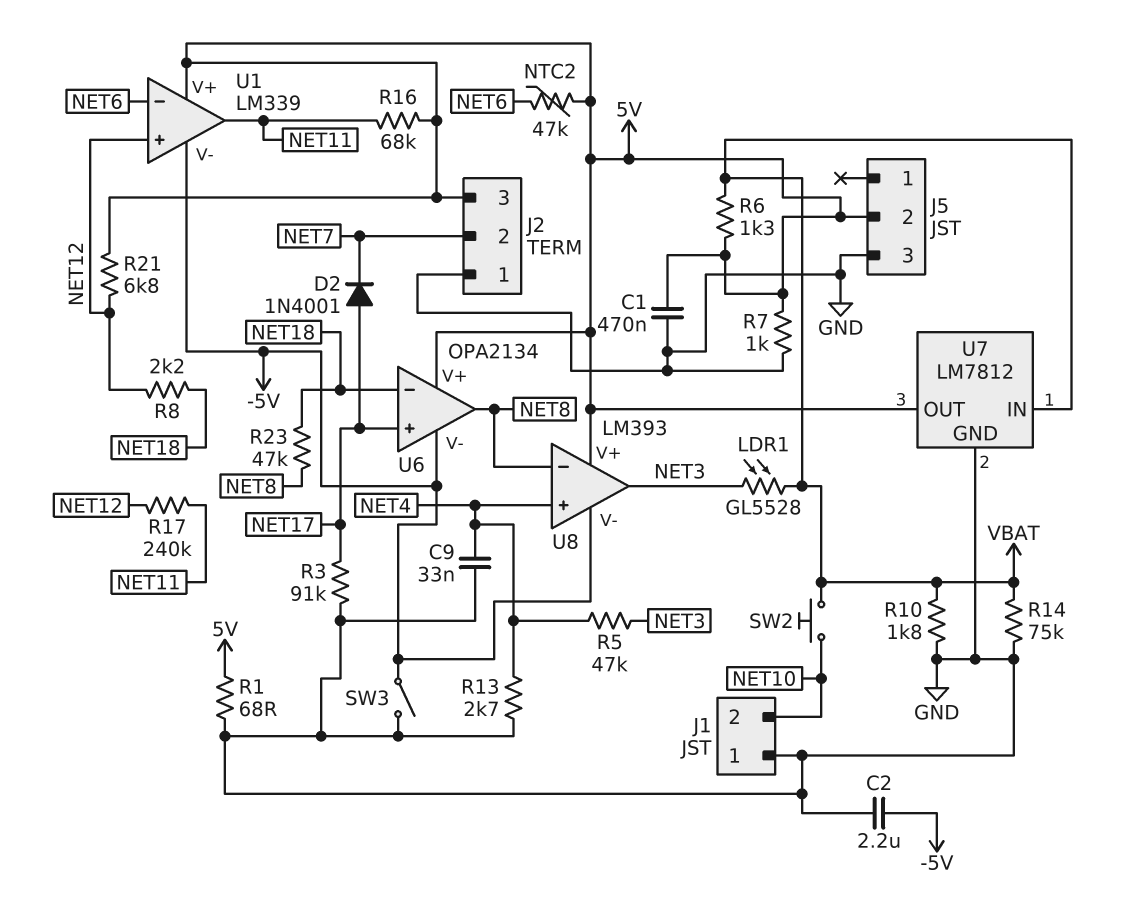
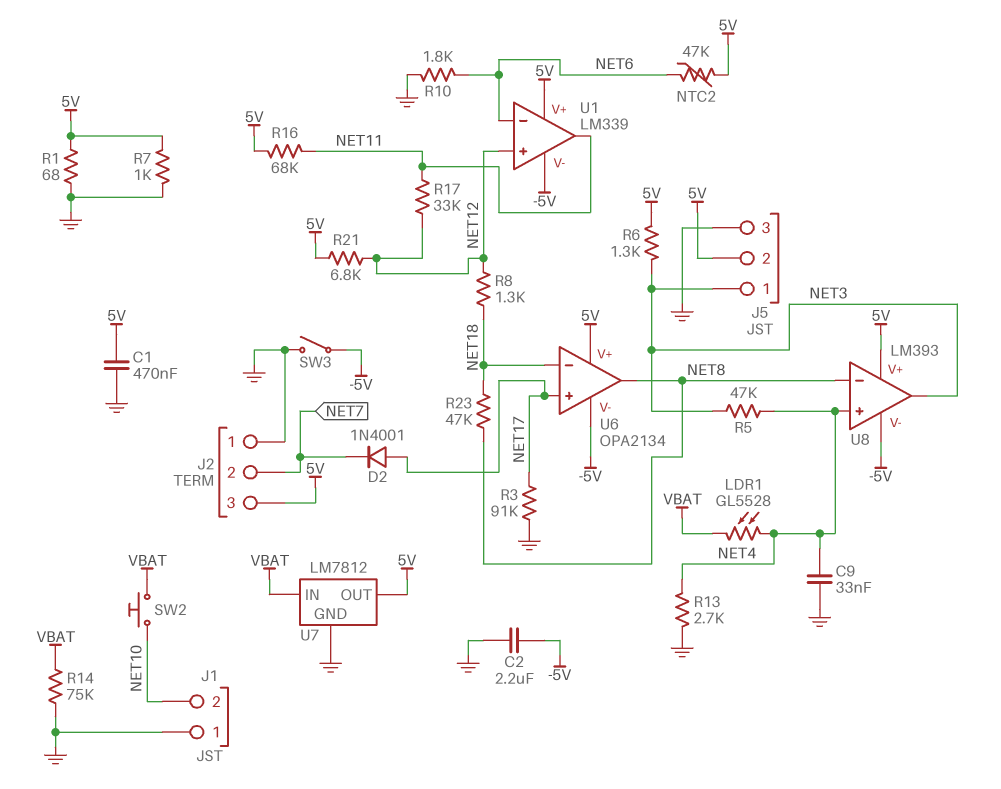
J5 pin 1: none -> NET3
LDR1: GL5528 (NET3, VBAT) -> GL5528 (NET4, VBAT)
R6: 1.3k (5V, VBAT) -> 1.3k (5V, NET3)
R8: 2.2k (NET12, NET18) -> 1.3k (NET12, NET18)
R10: 1.8k (GND, VBAT) -> 1.8k (GND, NET6)
R17: 240k (NET11, NET12) -> 33k (NET11, NET12)

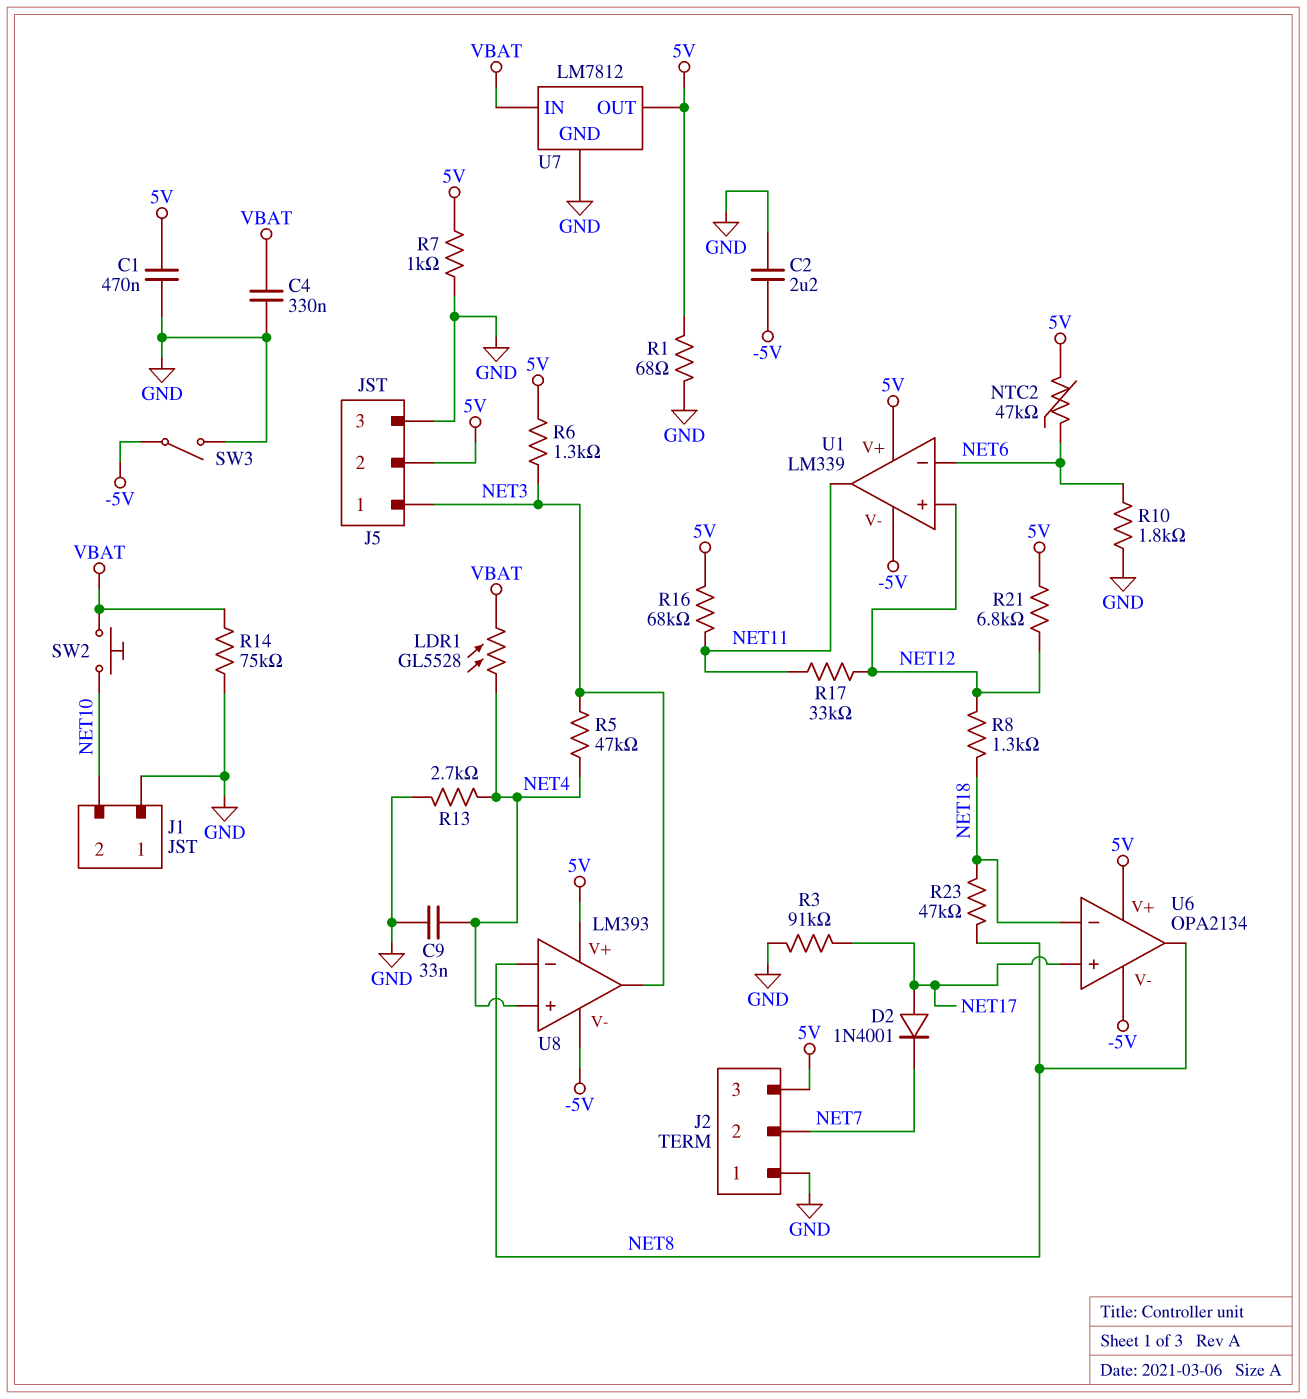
C4: none -> 330nF (GND, VBAT)

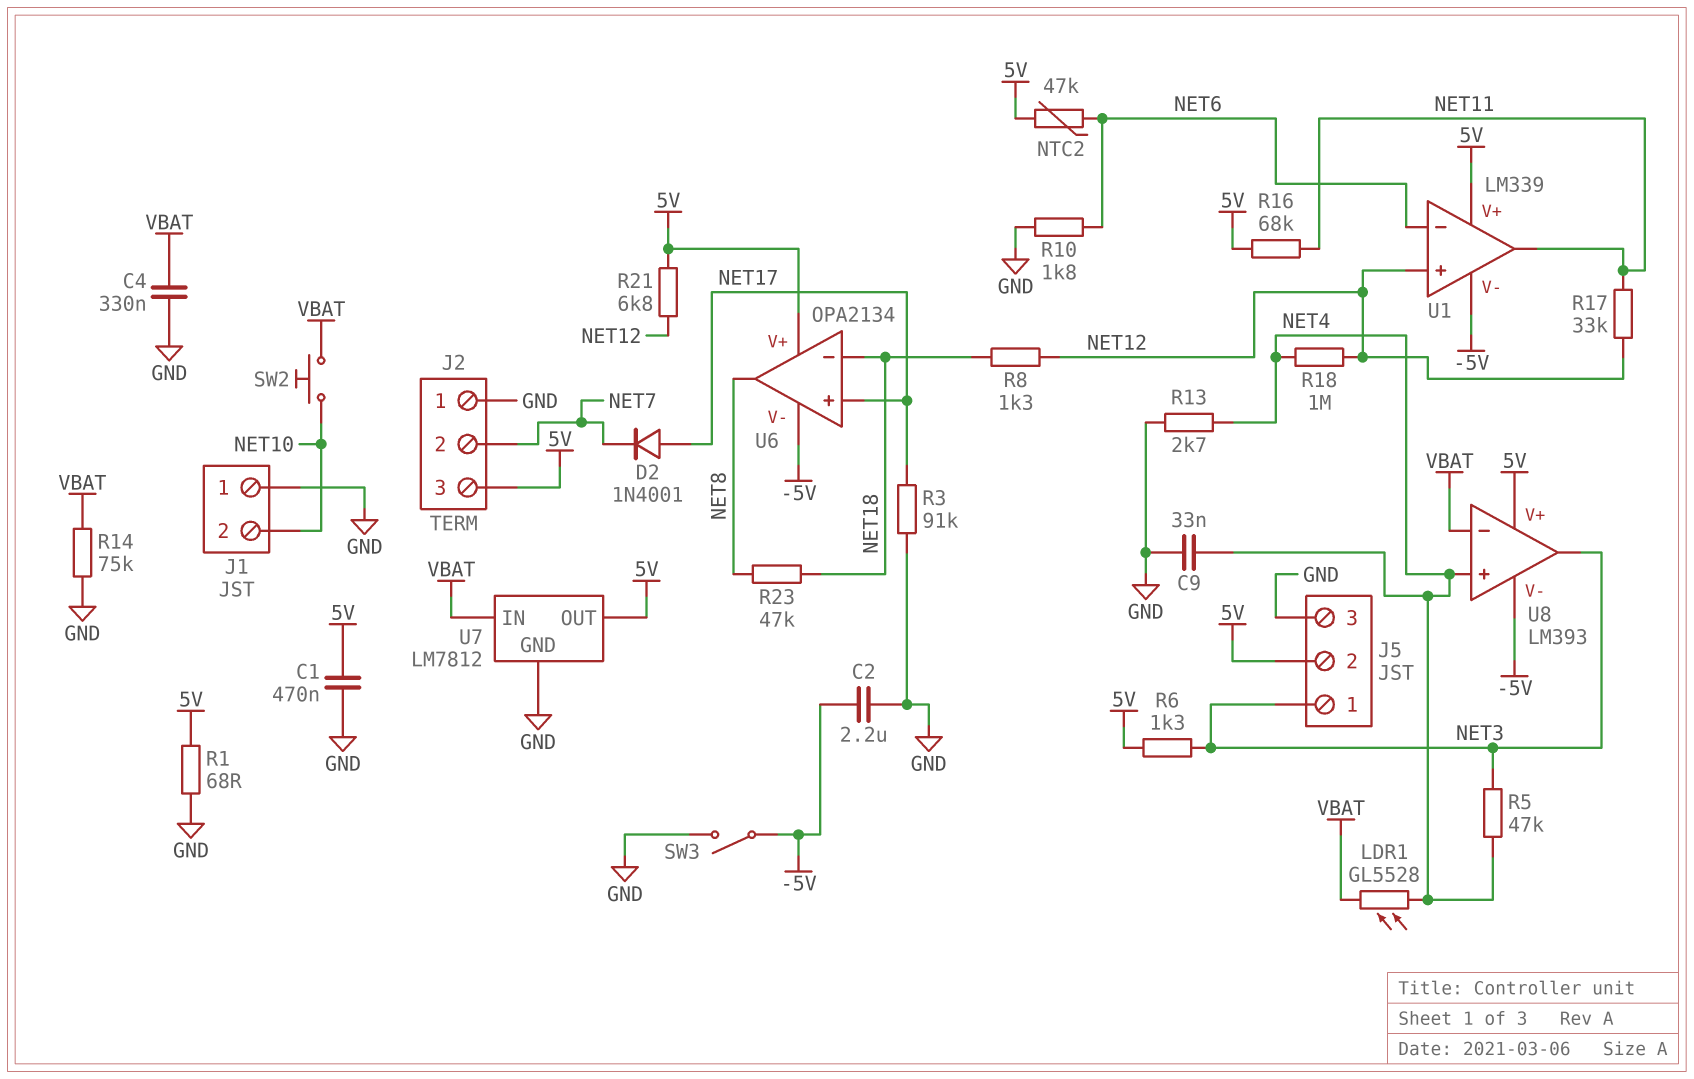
R7: 1k (5V, GND) -> none
R18: none -> 1M (NET4, NET12)
U8 pin in-: NET8 -> VBAT

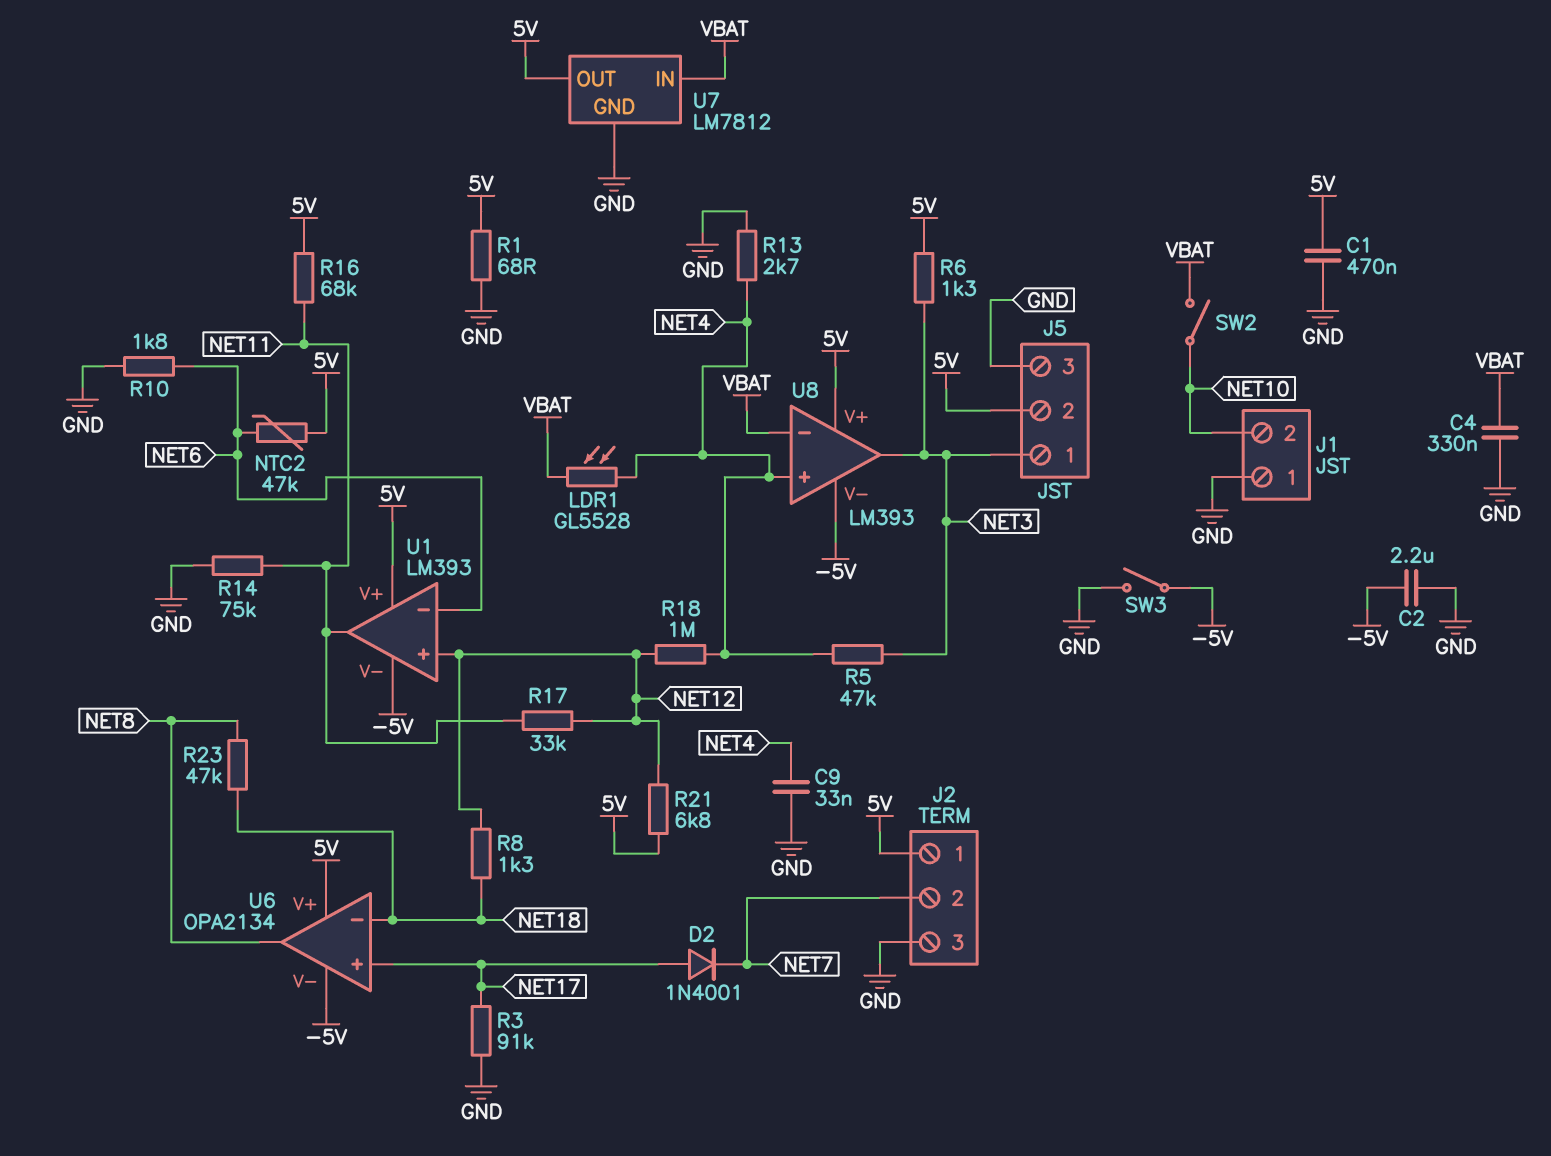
J2 pin 1: GND -> 5V
J2 pin 3: 5V -> GND
R14: 75k (GND, VBAT) -> 75k (GND, NET11)
SW2: button (NET10, VBAT) -> switch (NET10, VBAT)
U1: LM339 -> LM393

